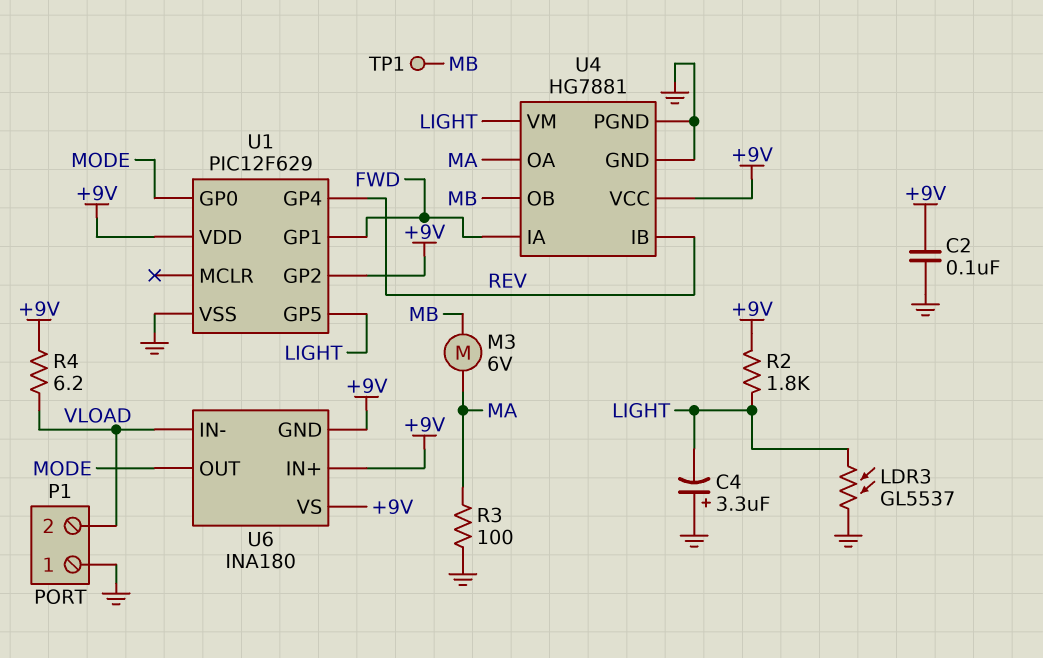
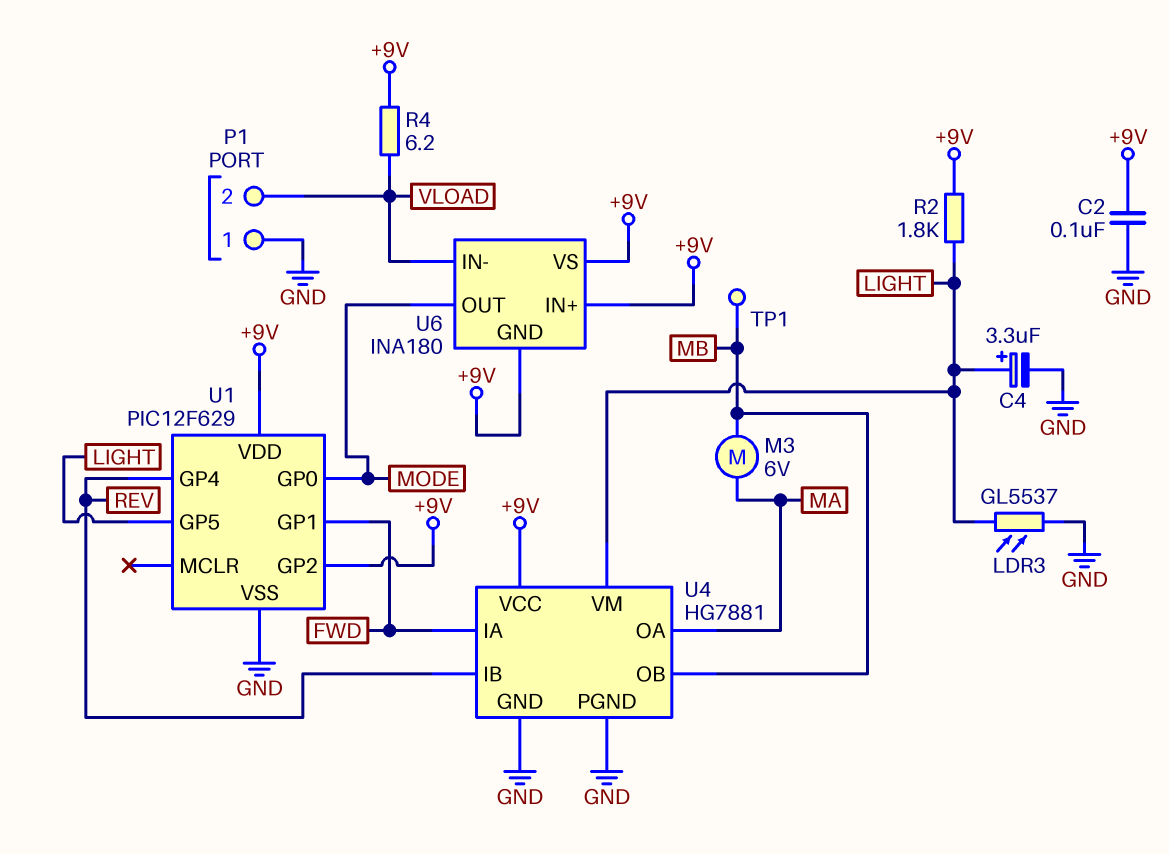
C4: 3.3uF (plus GND, minus LIGHT) -> 3.3uF (plus LIGHT, minus GND)
R3: 100 (GND, MA) -> none

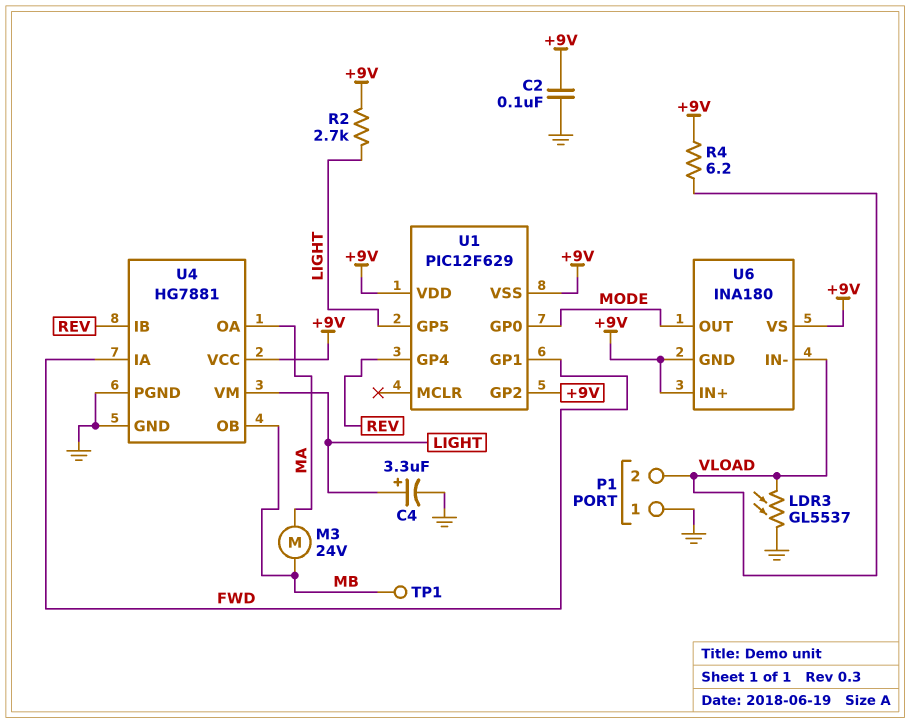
LDR3: GL5537 (GND, LIGHT) -> GL5537 (GND, VLOAD)
M3: motor 6V (MA, MB) -> motor 24V (MA, MB)
R2: 1.8k (+9V, LIGHT) -> 2.7k (+9V, LIGHT)
U1 pin VSS: GND -> +9V

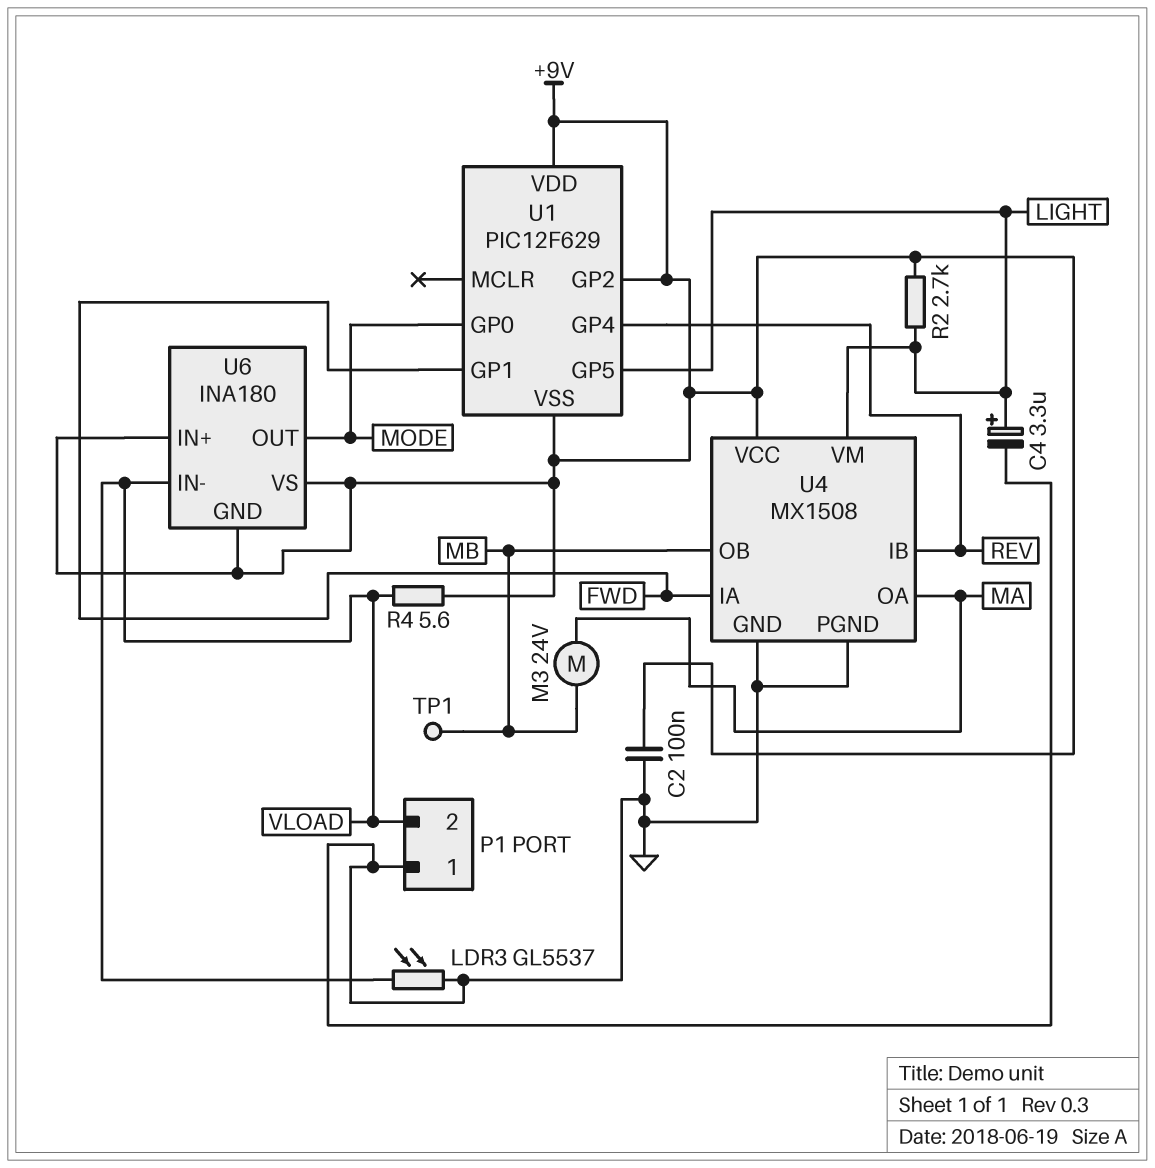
R4: 6.2 (+9V, VLOAD) -> 5.6 (+9V, VLOAD)
U4: HG7881 -> MX1508

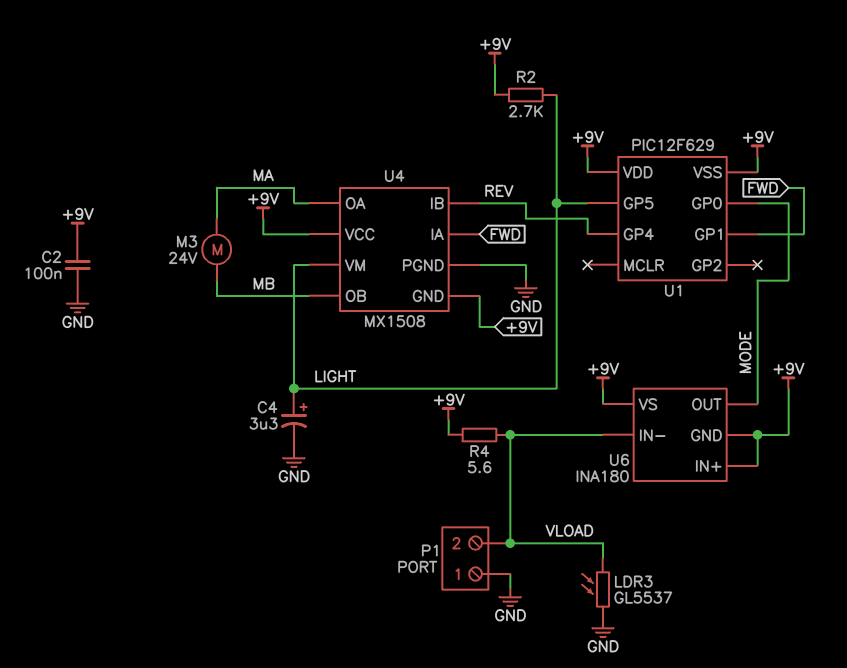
TP1: test point (MB) -> none
U1 pin GP2: +9V -> none
U4 pin GND: GND -> +9V

